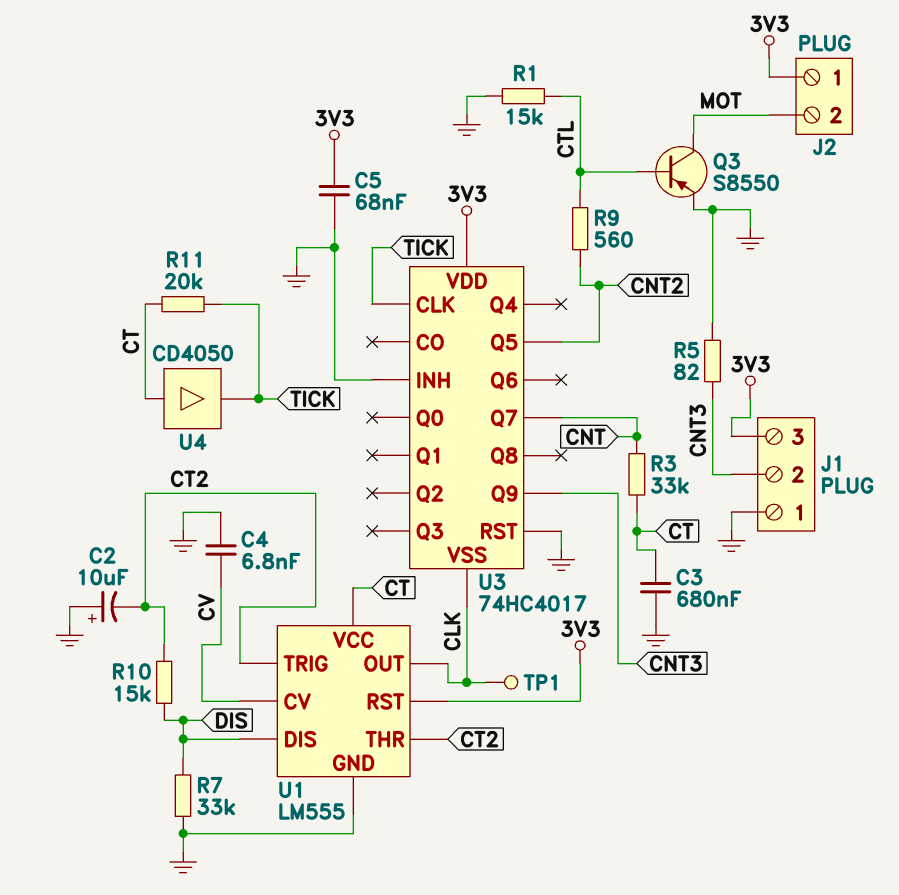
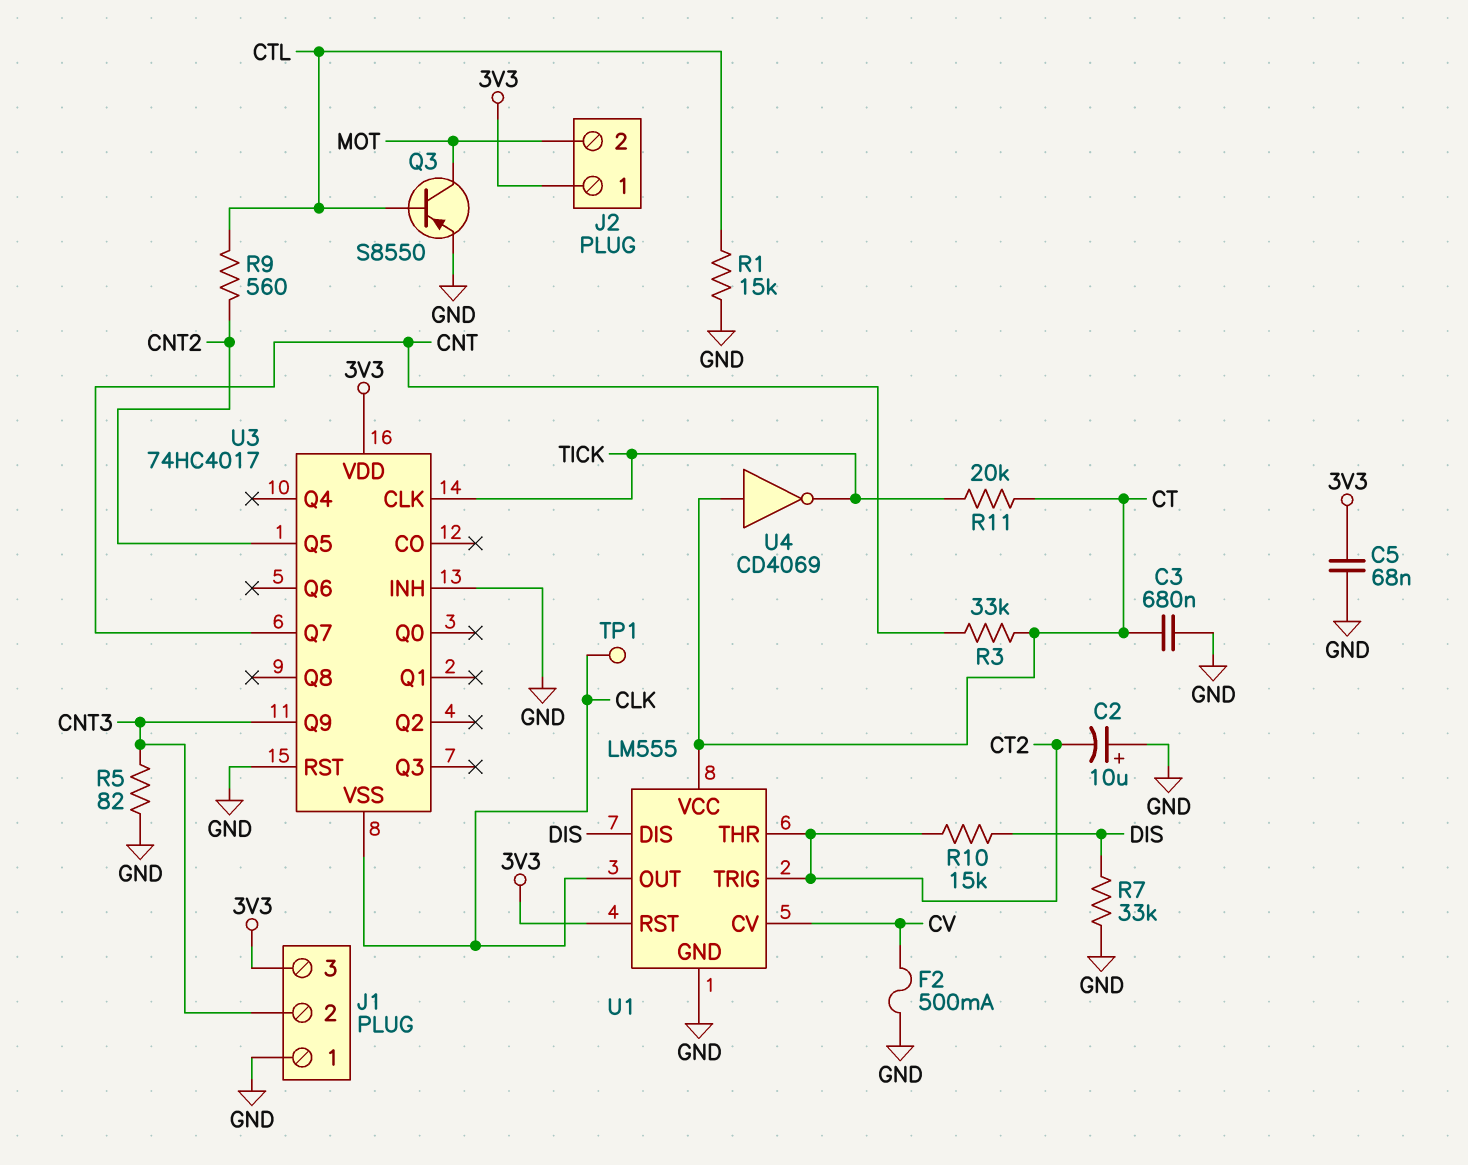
C4: 6.8nF (CV, GND) -> none
F2: none -> 500mA (CV, GND)
U4: buffer CD4050 (in CT, out TICK) -> NOT CD4069 (in CT, out TICK)

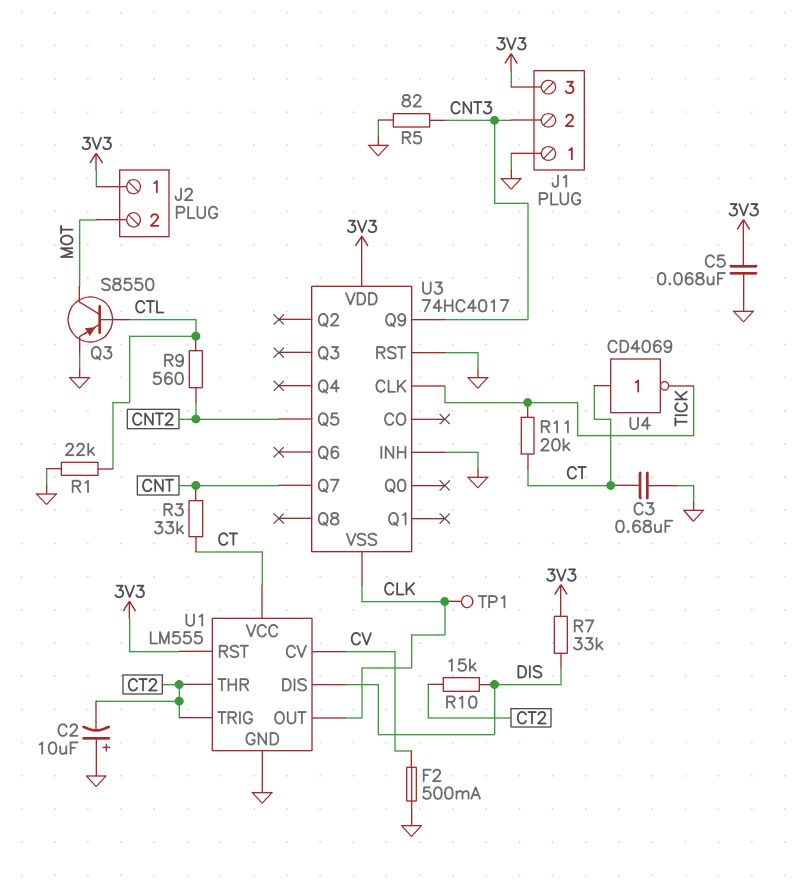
R1: 15k (CTL, GND) -> 22k (CTL, GND)
R7: 33k (DIS, GND) -> 33k (3V3, DIS)

